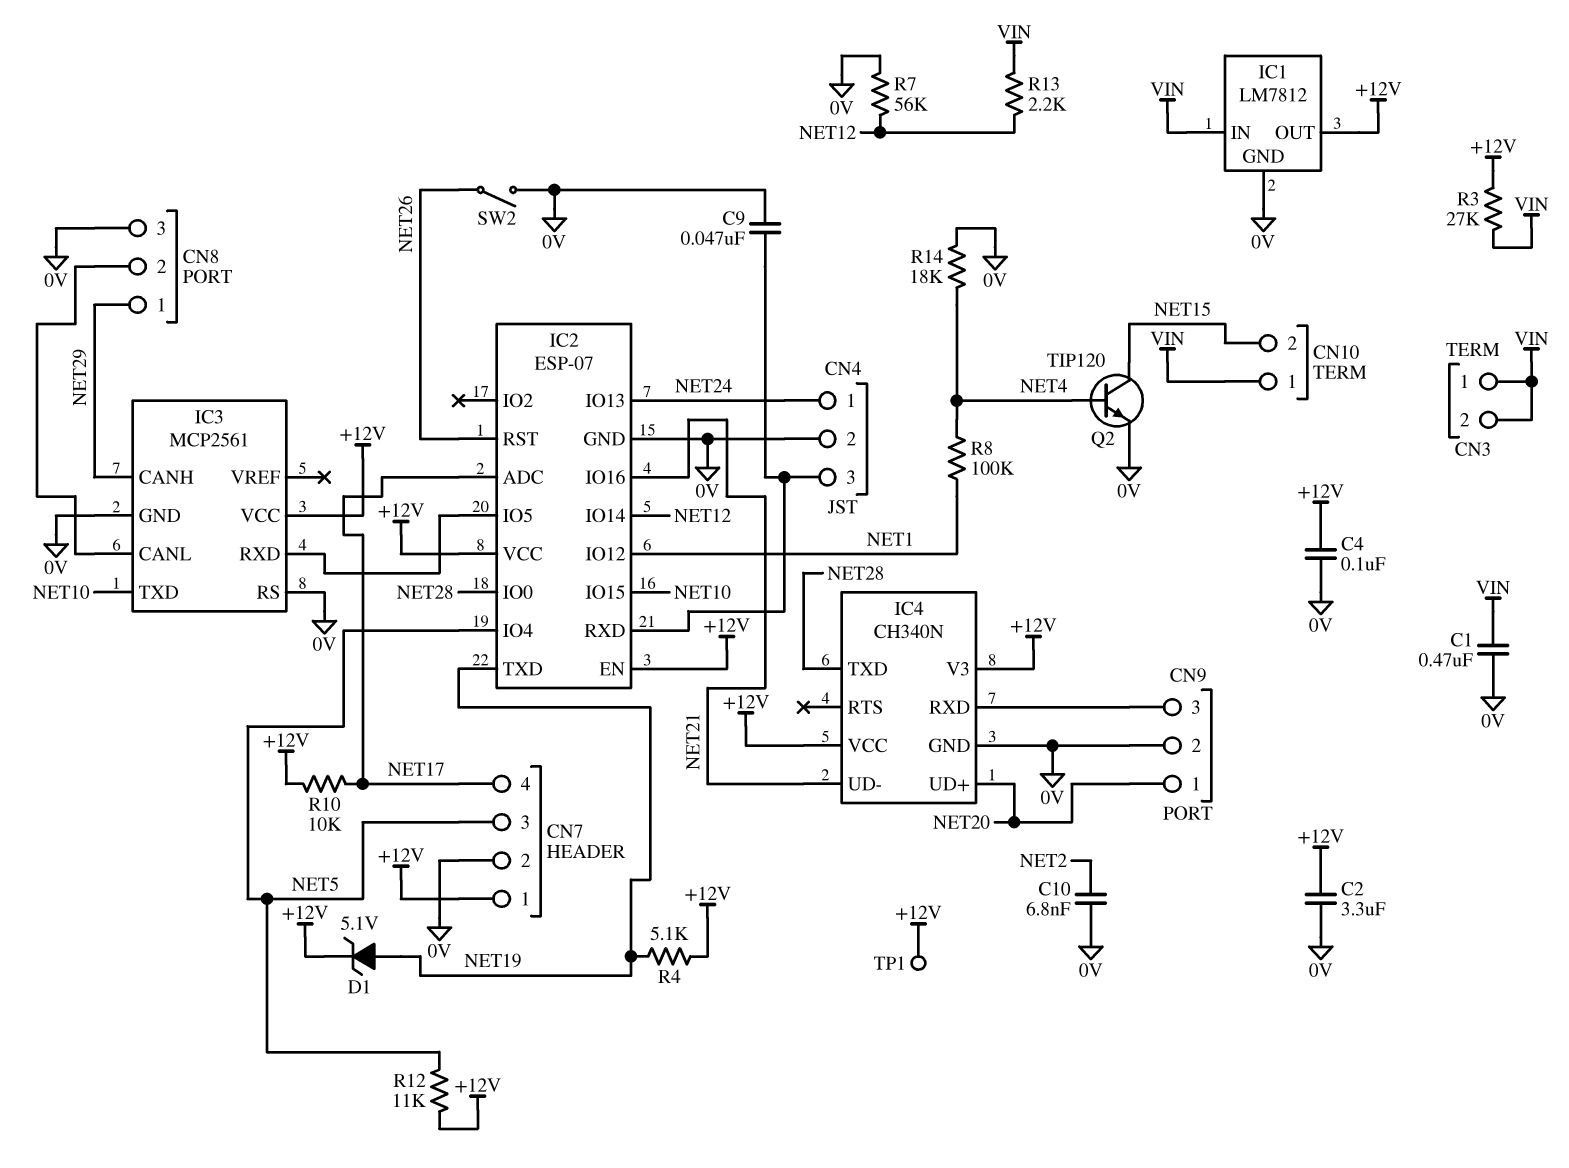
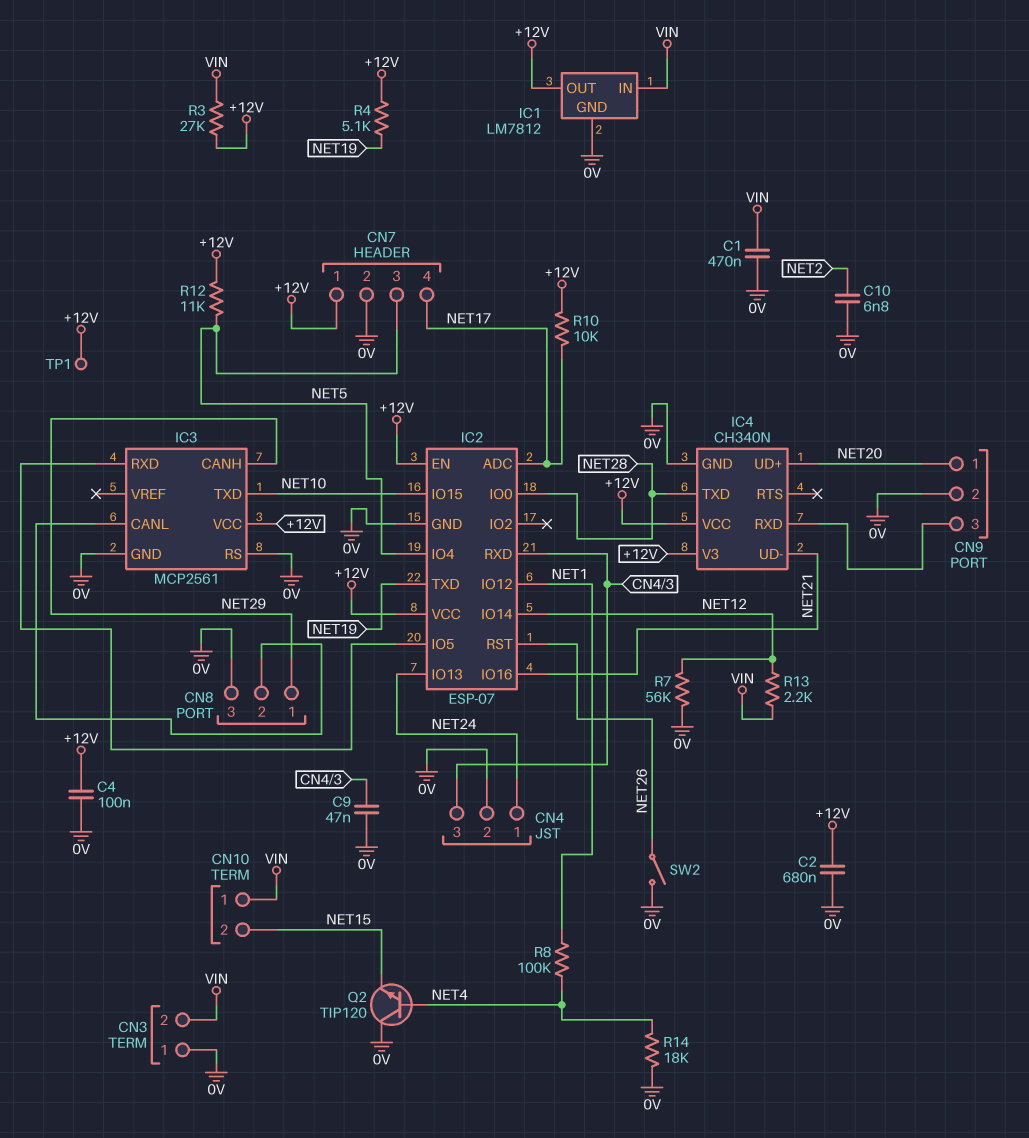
C2: 3.3uF (+12V, 0V) -> 680nF (+12V, 0V)
CN3 pin 1: VIN -> 0V
D1: zener 5.1V (A NET19, K +12V) -> none
Q2: NPN TIP120 (B NET4, C NET15, E 0V) -> NPN TIP120 (B NET4, C 0V, E NET15)

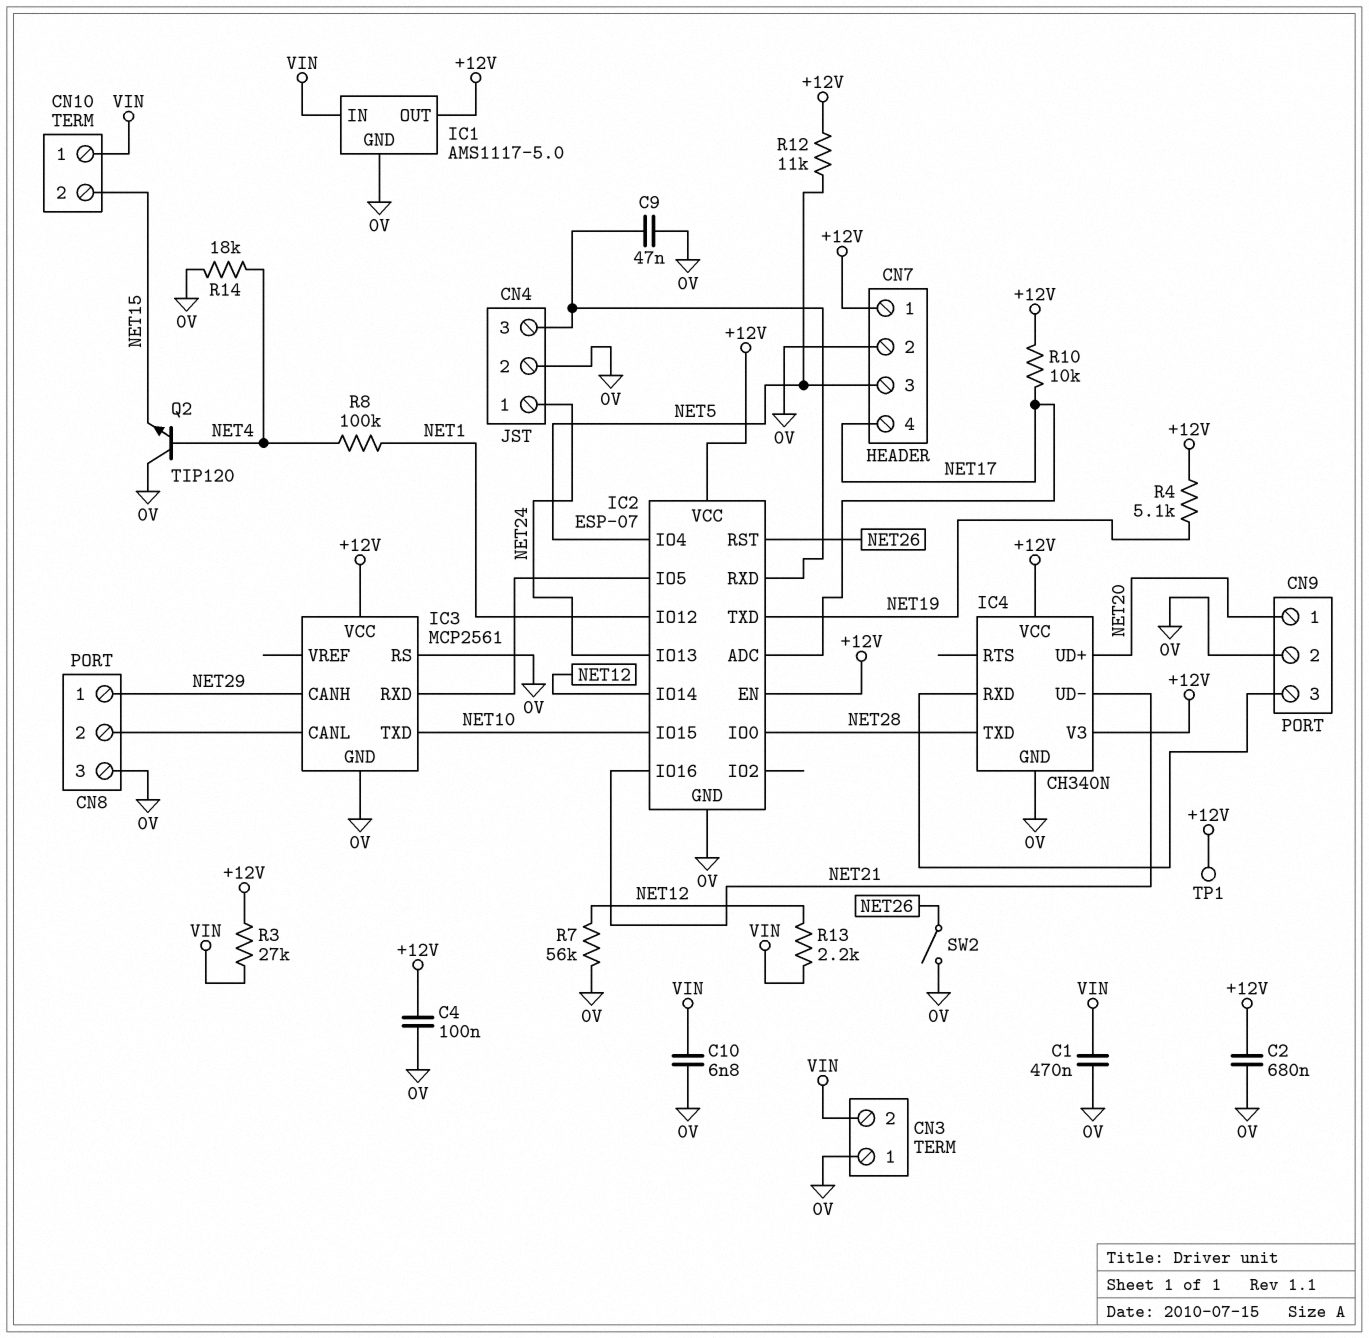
C10: 6.8nF (0V, NET2) -> 6.8nF (0V, VIN)
IC1: LM7812 -> AMS1117-5.0

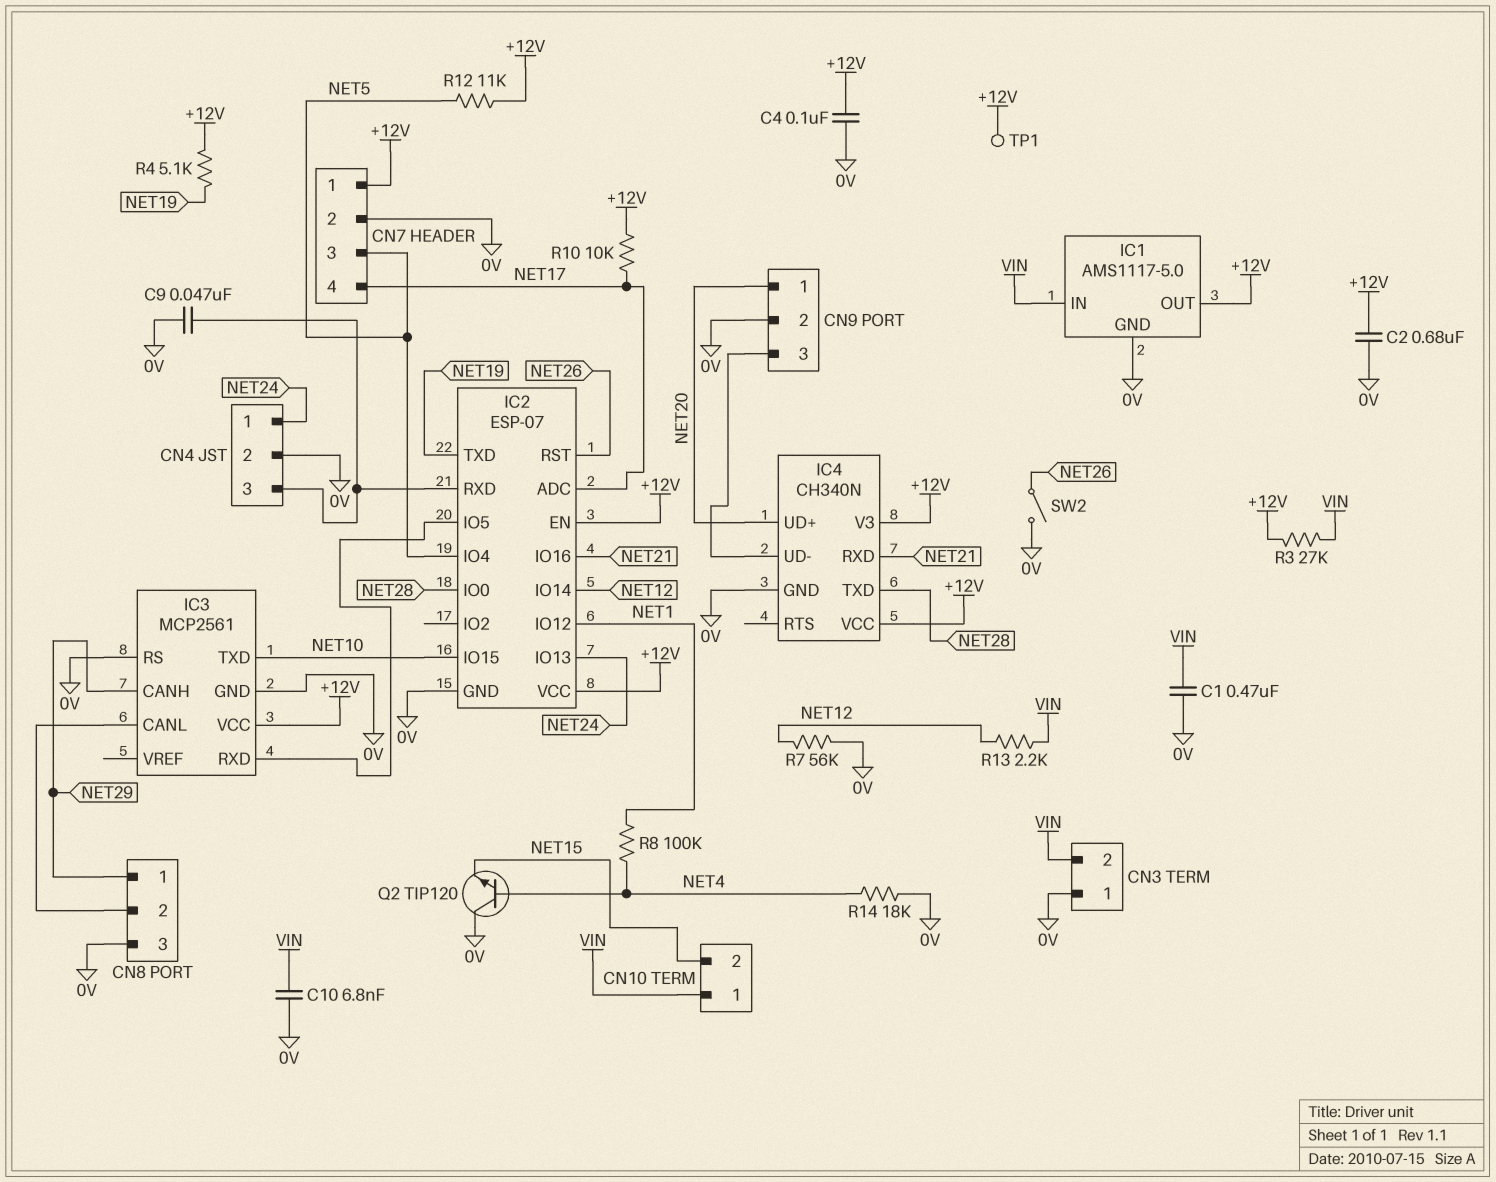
IC4 pin RXD: CN9/3 -> NET21
IC4 pin UD-: NET21 -> CN9/3

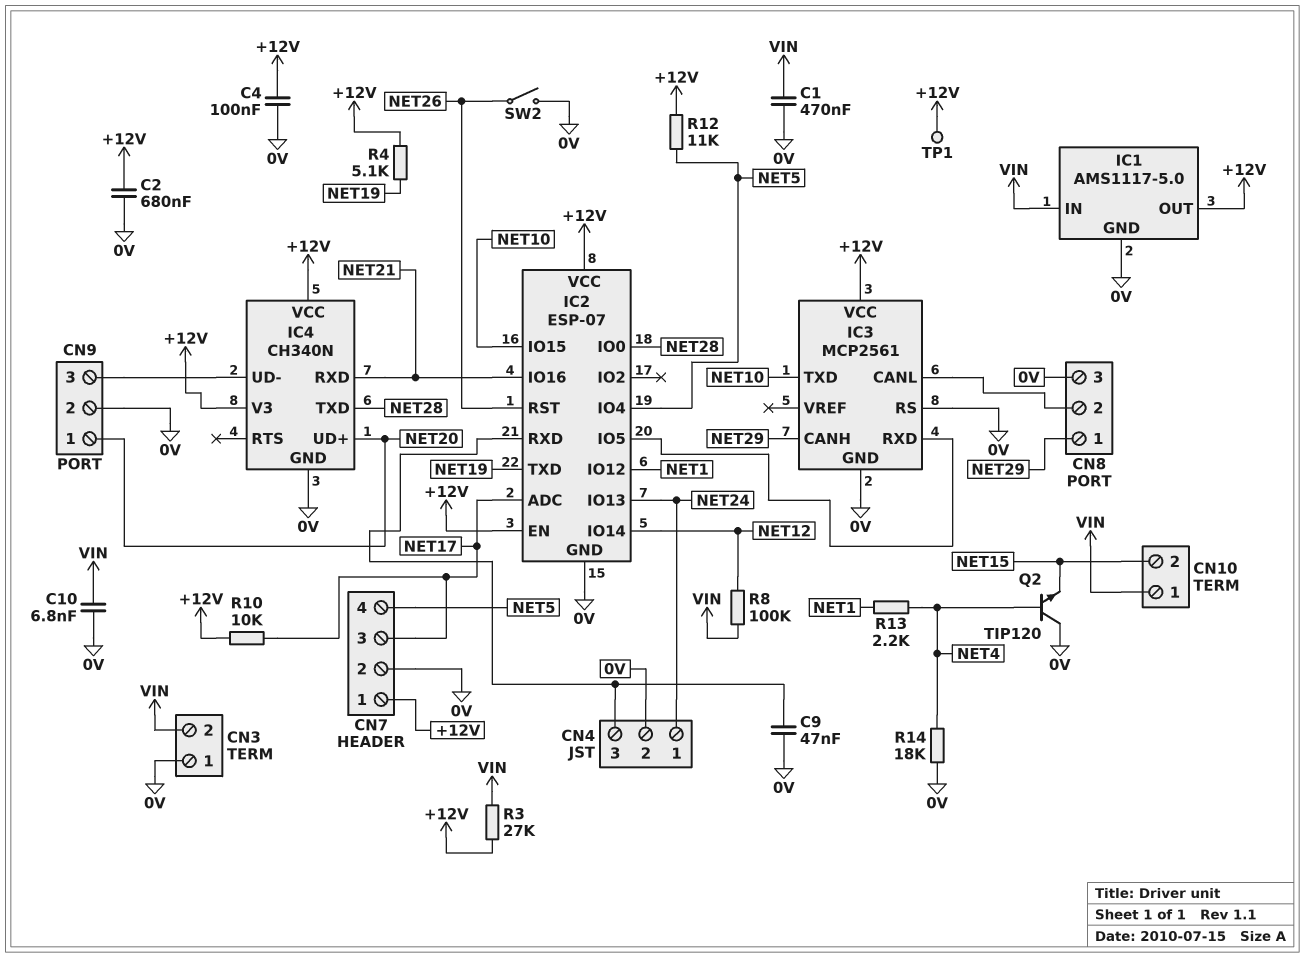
CN7 pin 3: NET5 -> NET17
CN7 pin 4: NET17 -> NET5
R7: 56k (0V, NET12) -> none
R8: 100k (NET1, NET4) -> 100k (NET12, VIN)
R13: 2.2k (NET12, VIN) -> 2.2k (NET1, NET4)

